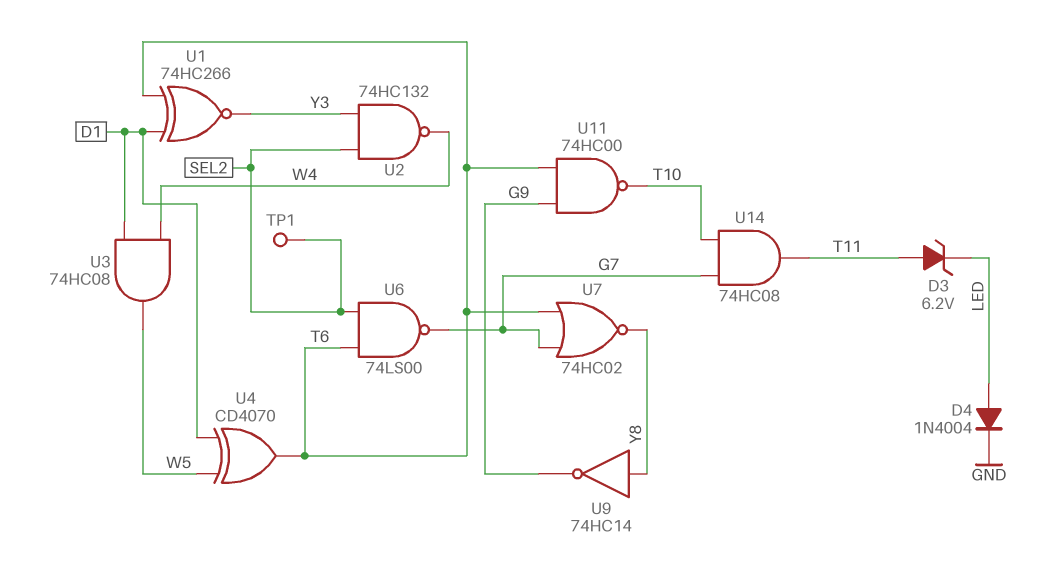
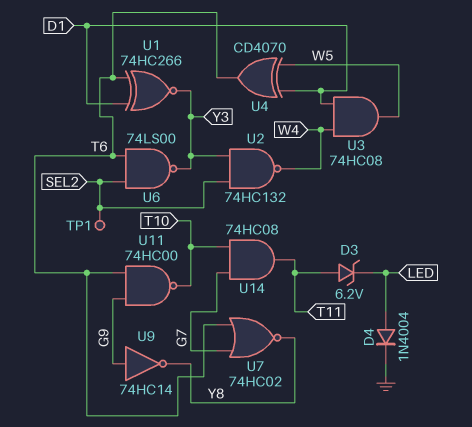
U6: NAND 74LS00 (in SEL2, in T6, out G7) -> NAND 74LS00 (in SEL2, in T6, out Y3)
U9: NOT 74HC14 (in Y8, out G9) -> NOT 74HC14 (in G9, out Y8)

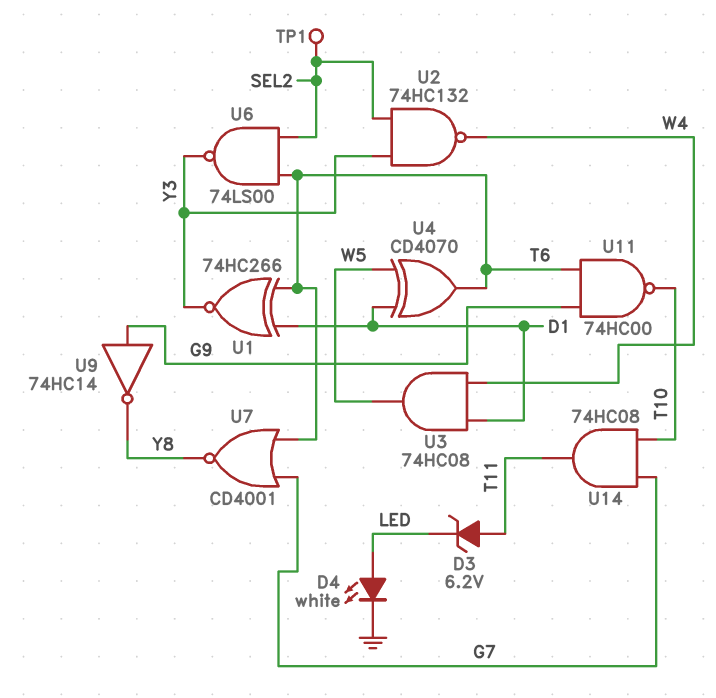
D4: diode 1N4004 (A LED, K GND) -> LED white (A LED, K GND)
U7: NOR 74HC02 (in G7, in T6, out Y8) -> NOR CD4001 (in G7, in T6, out Y8)

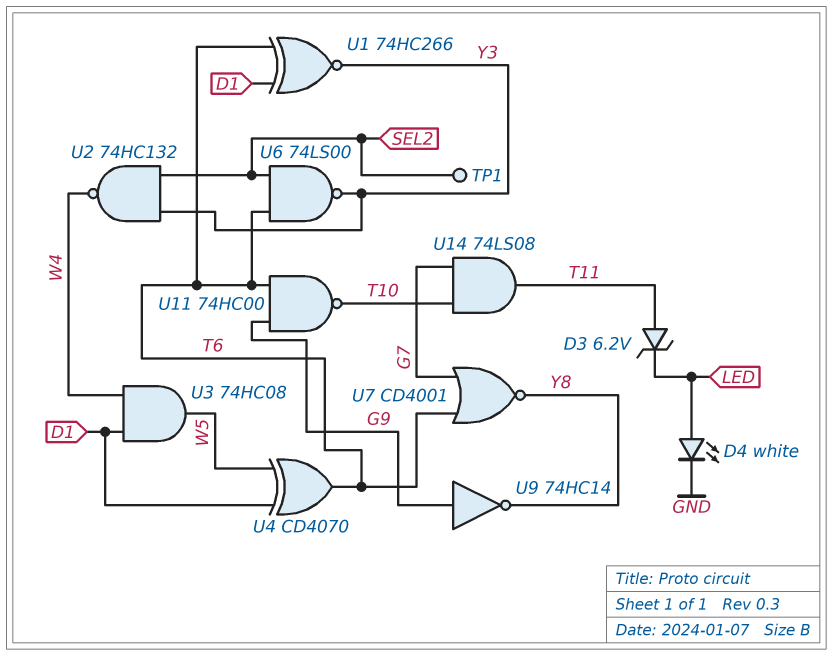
U14: AND 74HC08 (in G7, in T10, out T11) -> AND 74LS08 (in G7, in T10, out T11)

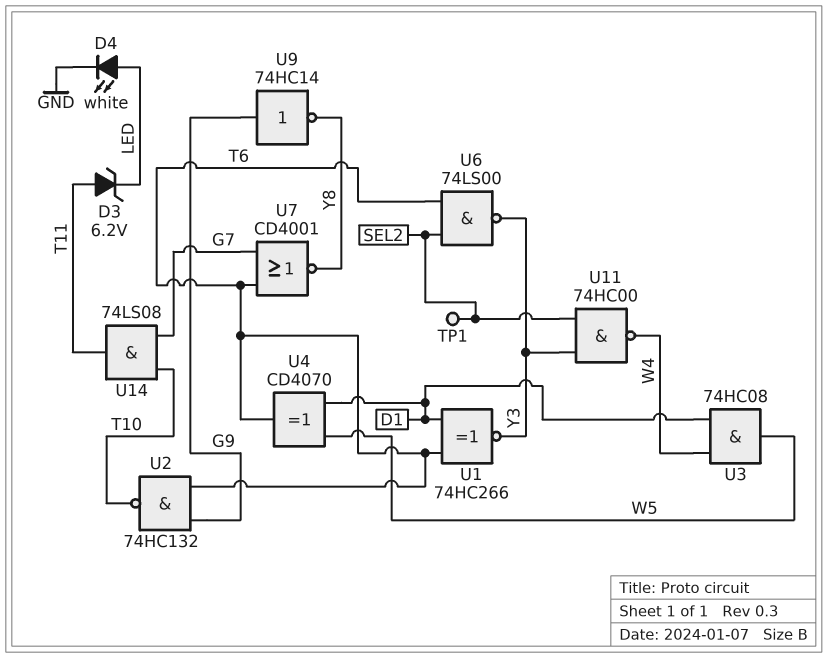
U2: NAND 74HC132 (in SEL2, in Y3, out W4) -> NAND 74HC132 (in G9, in T6, out T10)
U11: NAND 74HC00 (in G9, in T6, out T10) -> NAND 74HC00 (in SEL2, in Y3, out W4)

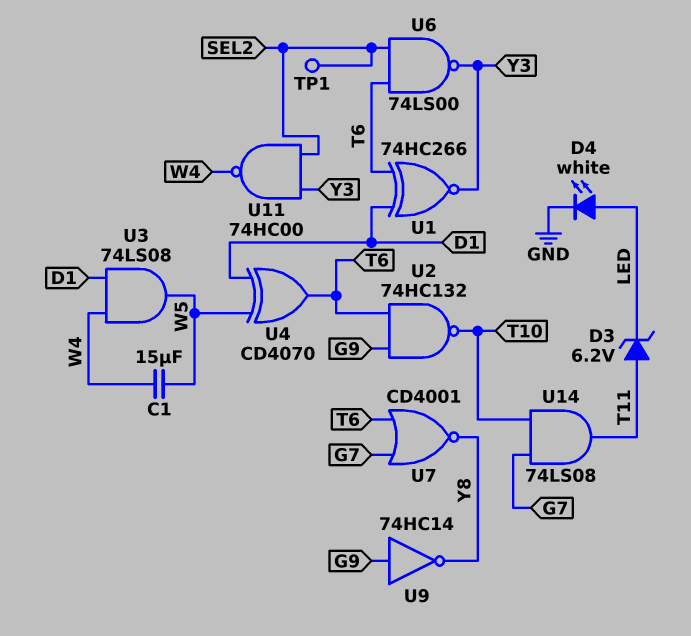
C1: none -> 15uF (W4, W5)
U3: AND 74HC08 (in D1, in W4, out W5) -> AND 74LS08 (in D1, in W4, out W5)

